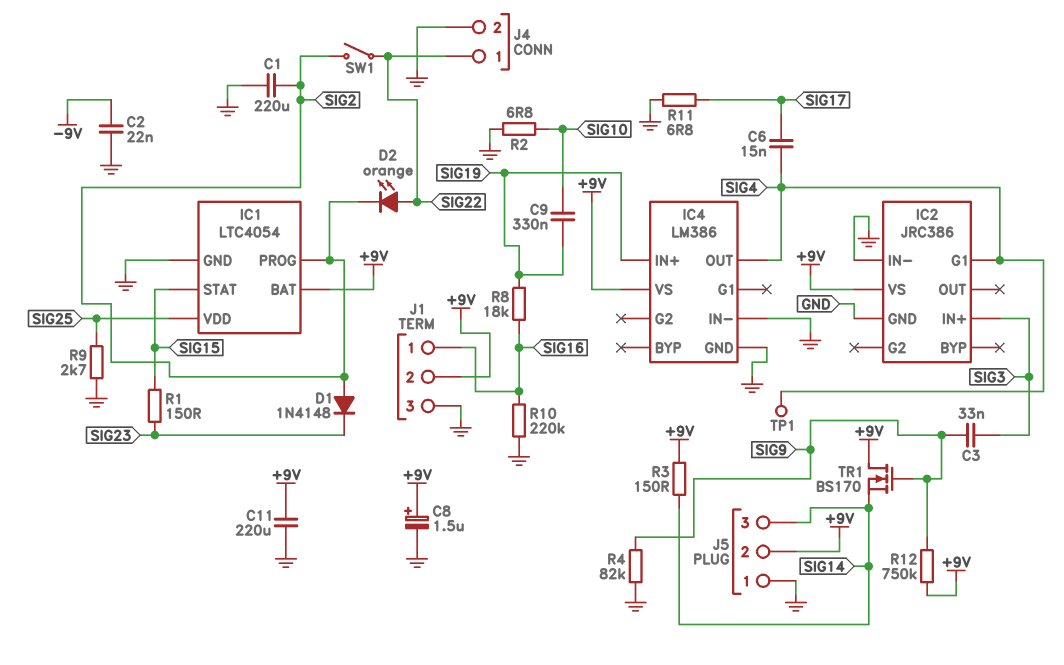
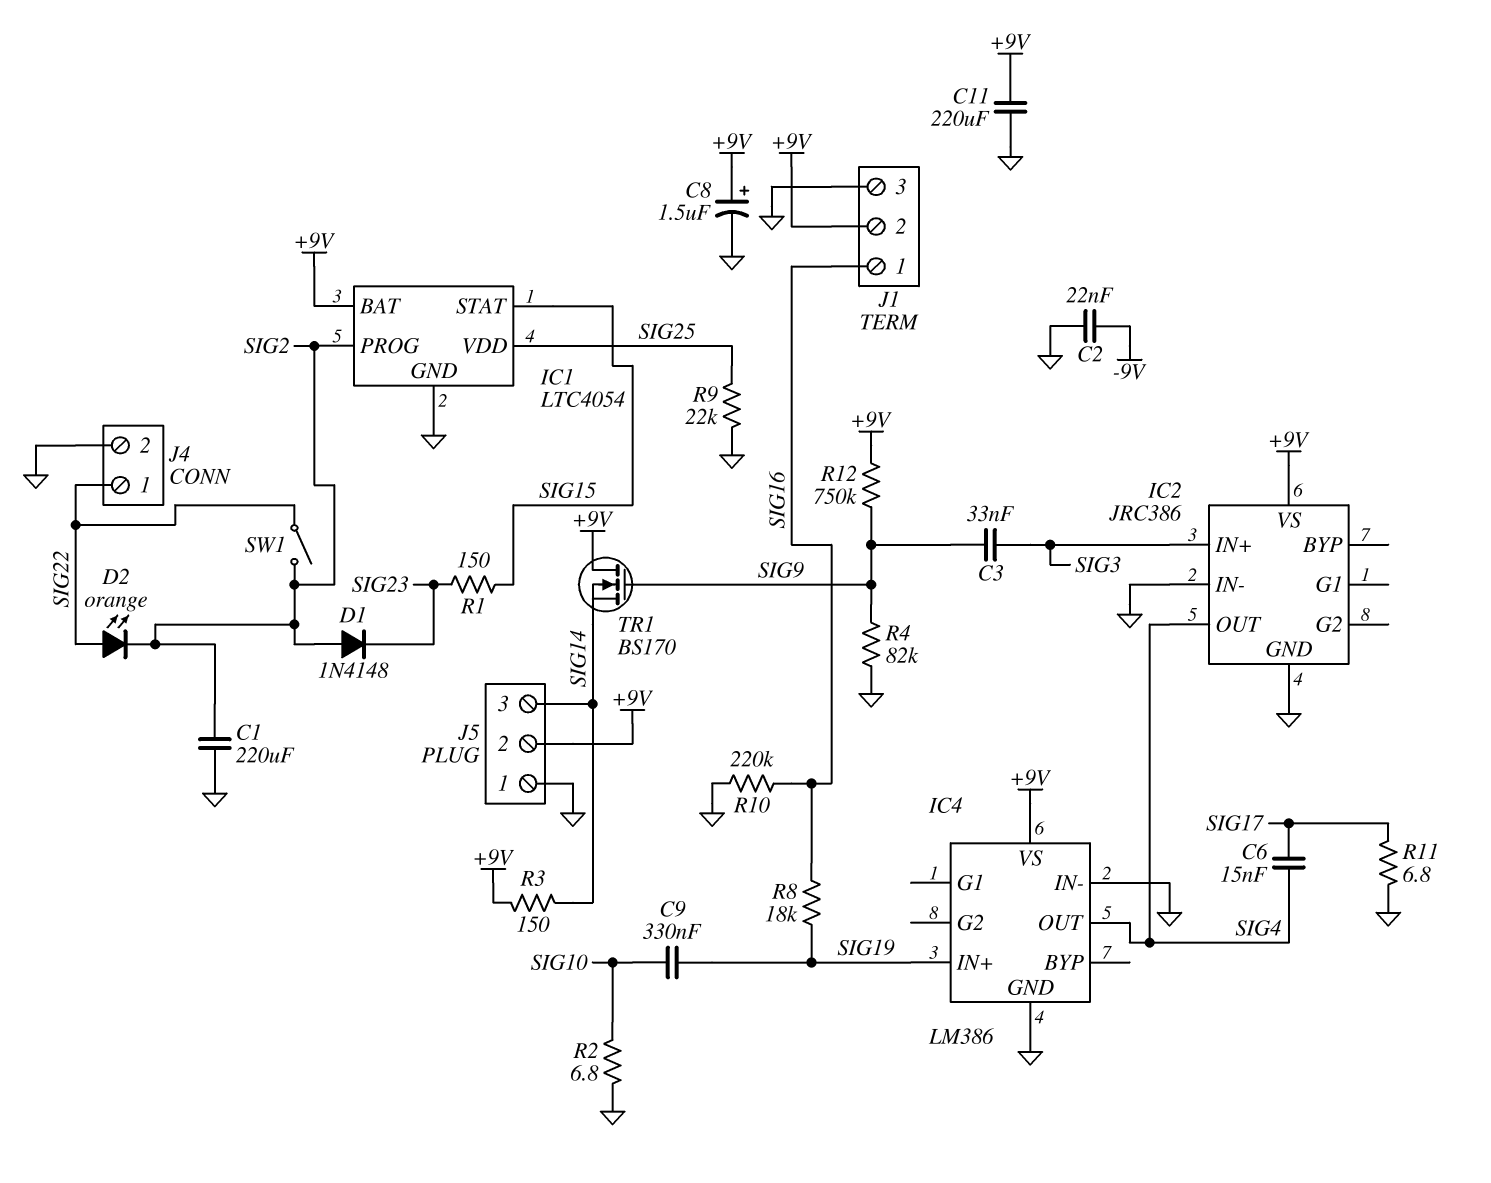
IC2 pin G1: SIG4 -> none
IC2 pin OUT: none -> SIG4
R9: 2.7k (GND, SIG25) -> 22k (GND, SIG25)
TP1: test point (SIG4) -> none

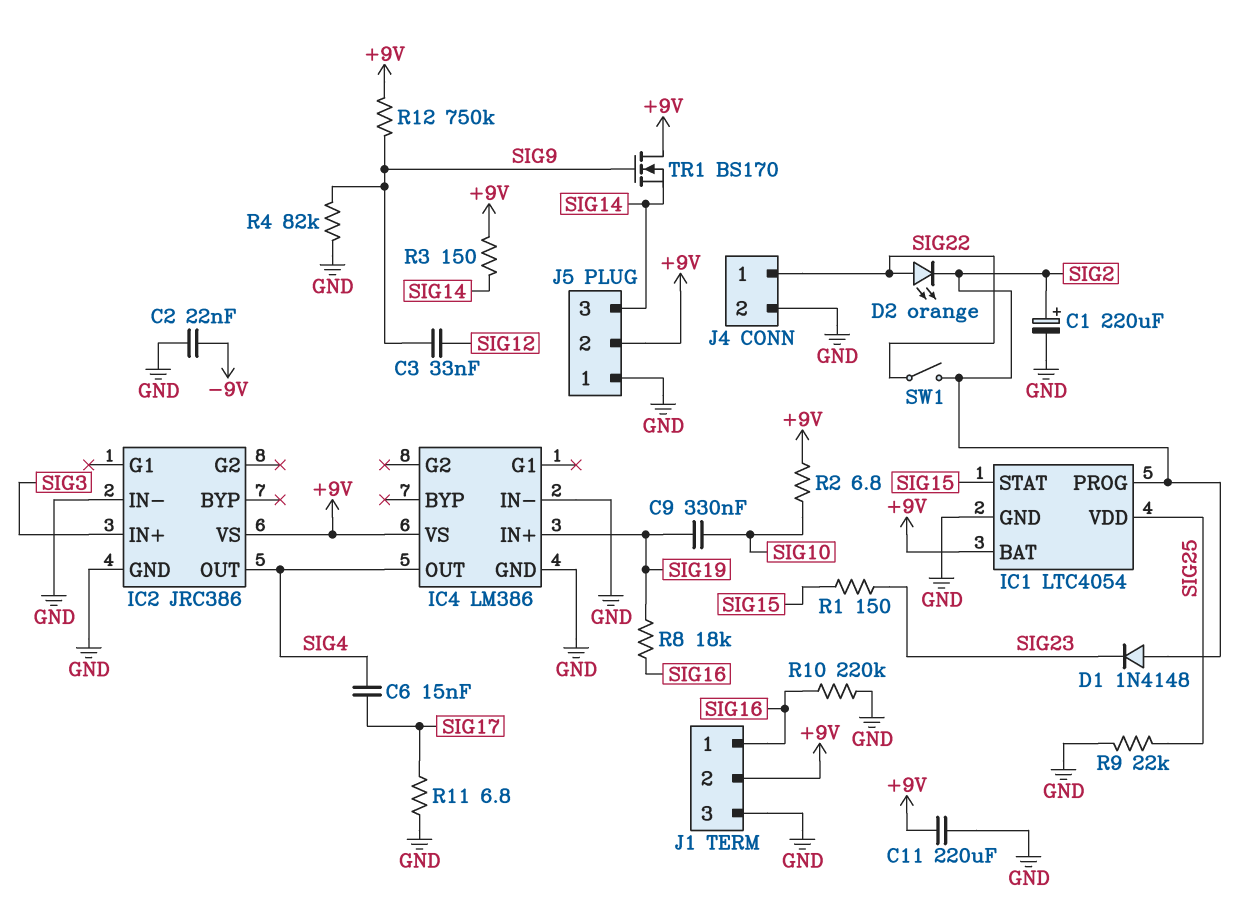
C1: 220uF (GND, SIG2) -> 220uF (plus SIG2, minus GND)
C3: 33nF (SIG3, SIG9) -> 33nF (SIG9, SIG12)
C8: 1.5uF (plus +9V, minus GND) -> none
R2: 6.8 (GND, SIG10) -> 6.8 (+9V, SIG10)

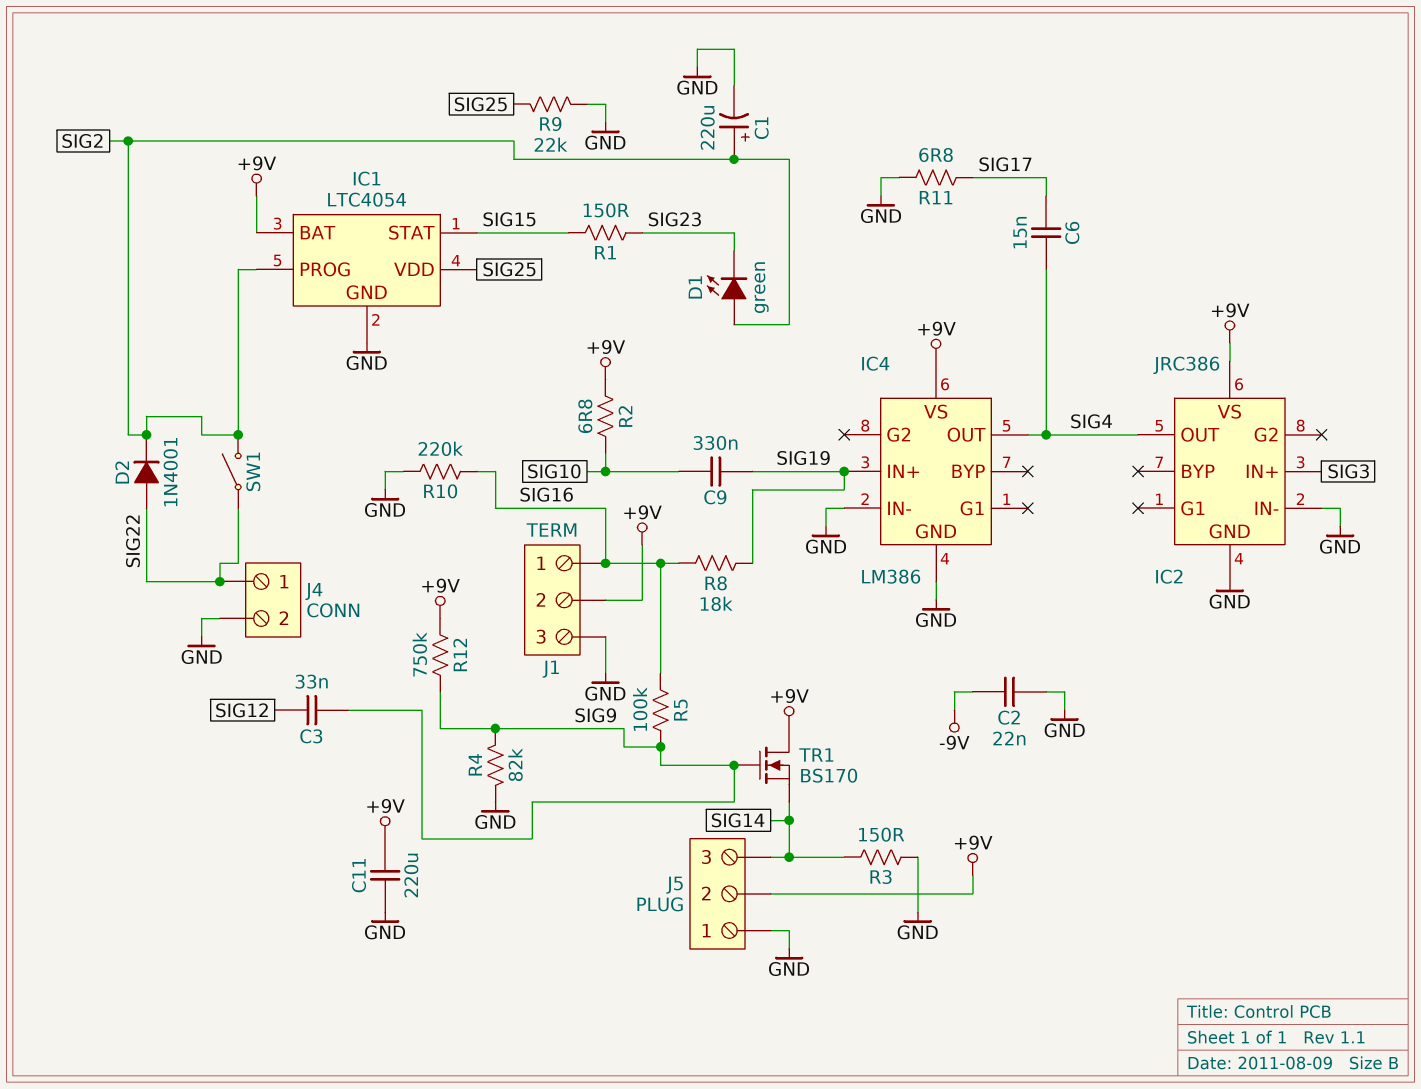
D1: diode 1N4148 (A SIG2, K SIG23) -> LED green (A SIG2, K SIG23)
D2: LED orange (A SIG22, K SIG2) -> diode 1N4001 (A SIG22, K SIG2)
R3: 150 (+9V, SIG14) -> 150 (GND, SIG14)
R5: none -> 100k (SIG9, SIG16)

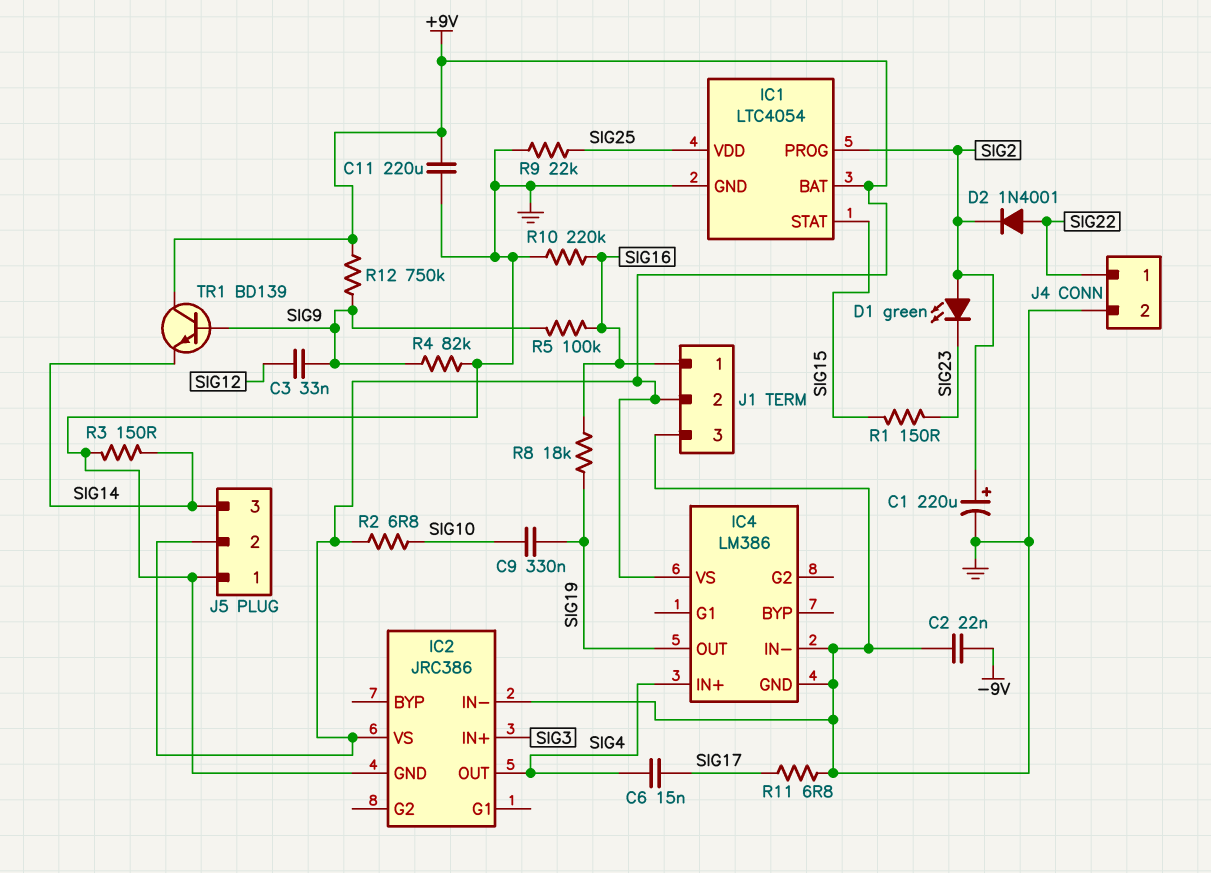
IC4 pin IN+: SIG19 -> SIG4
IC4 pin OUT: SIG4 -> SIG19
SW1: switch (SIG2, SIG22) -> none
TR1: NMOS BS170 (G SIG9, D +9V, S SIG14) -> NPN BD139 (B SIG9, C +9V, E SIG14)

